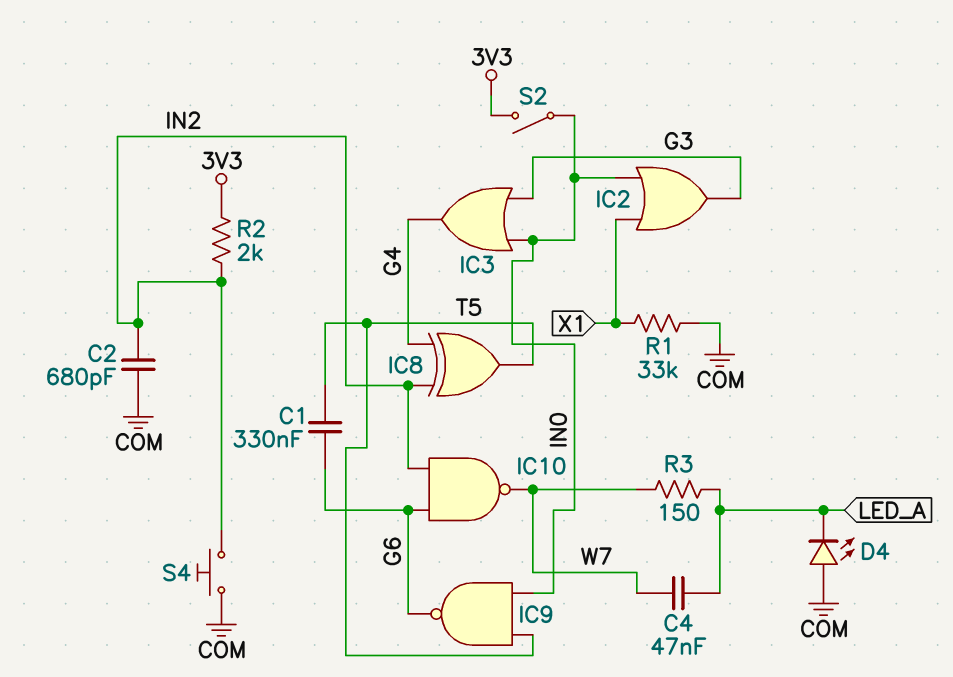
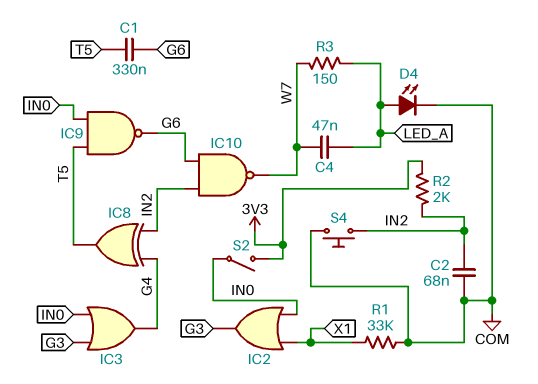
C2: 680pF (COM, IN2) -> 68nF (COM, IN2)
D4: LED (A COM, K LED_A) -> LED (A LED_A, K COM)

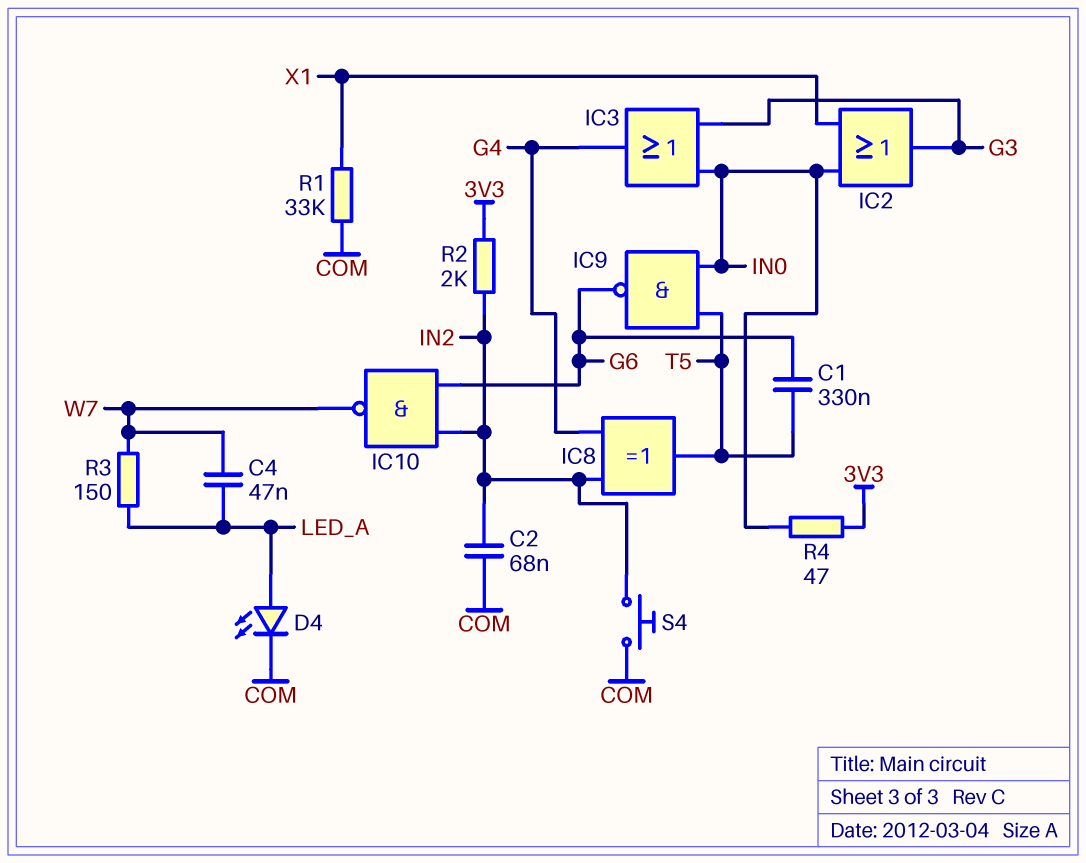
R4: none -> 47 (3V3, IN0)
S2: switch (3V3, IN0) -> none

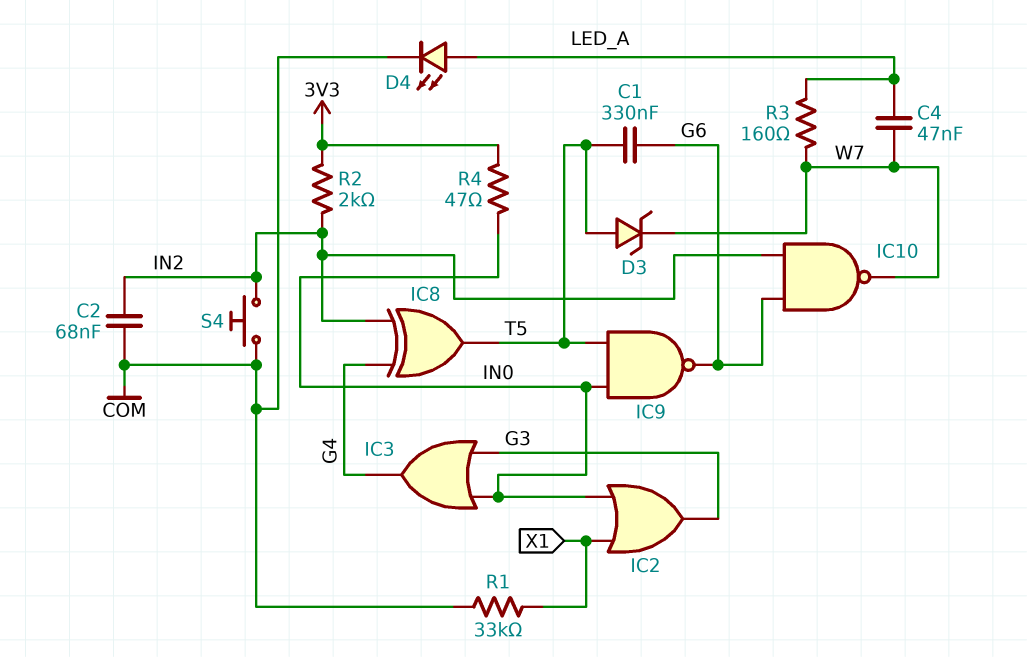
D3: none -> zener (A T5, K W7)
R3: 150 (LED_A, W7) -> 160 (LED_A, W7)

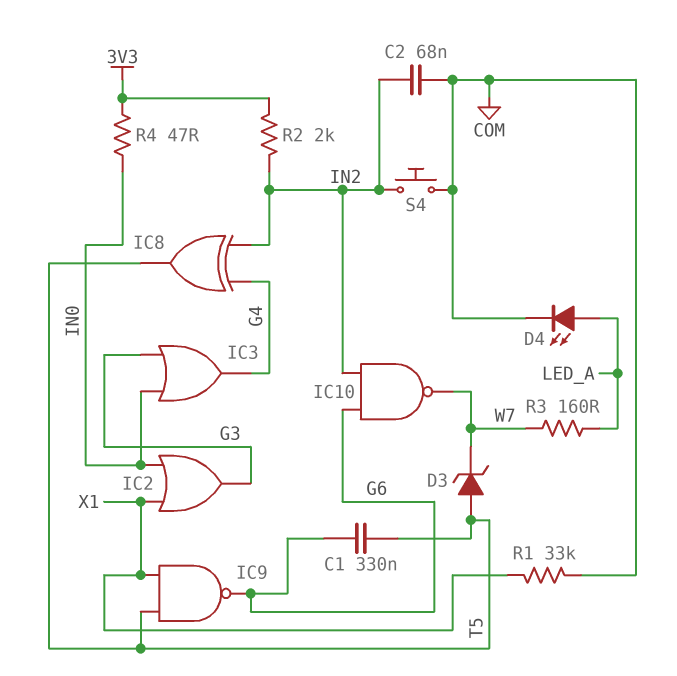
C4: 47nF (LED_A, W7) -> none
IC9: NAND (in IN0, in T5, out G6) -> NAND (in T5, in X1, out G6)

